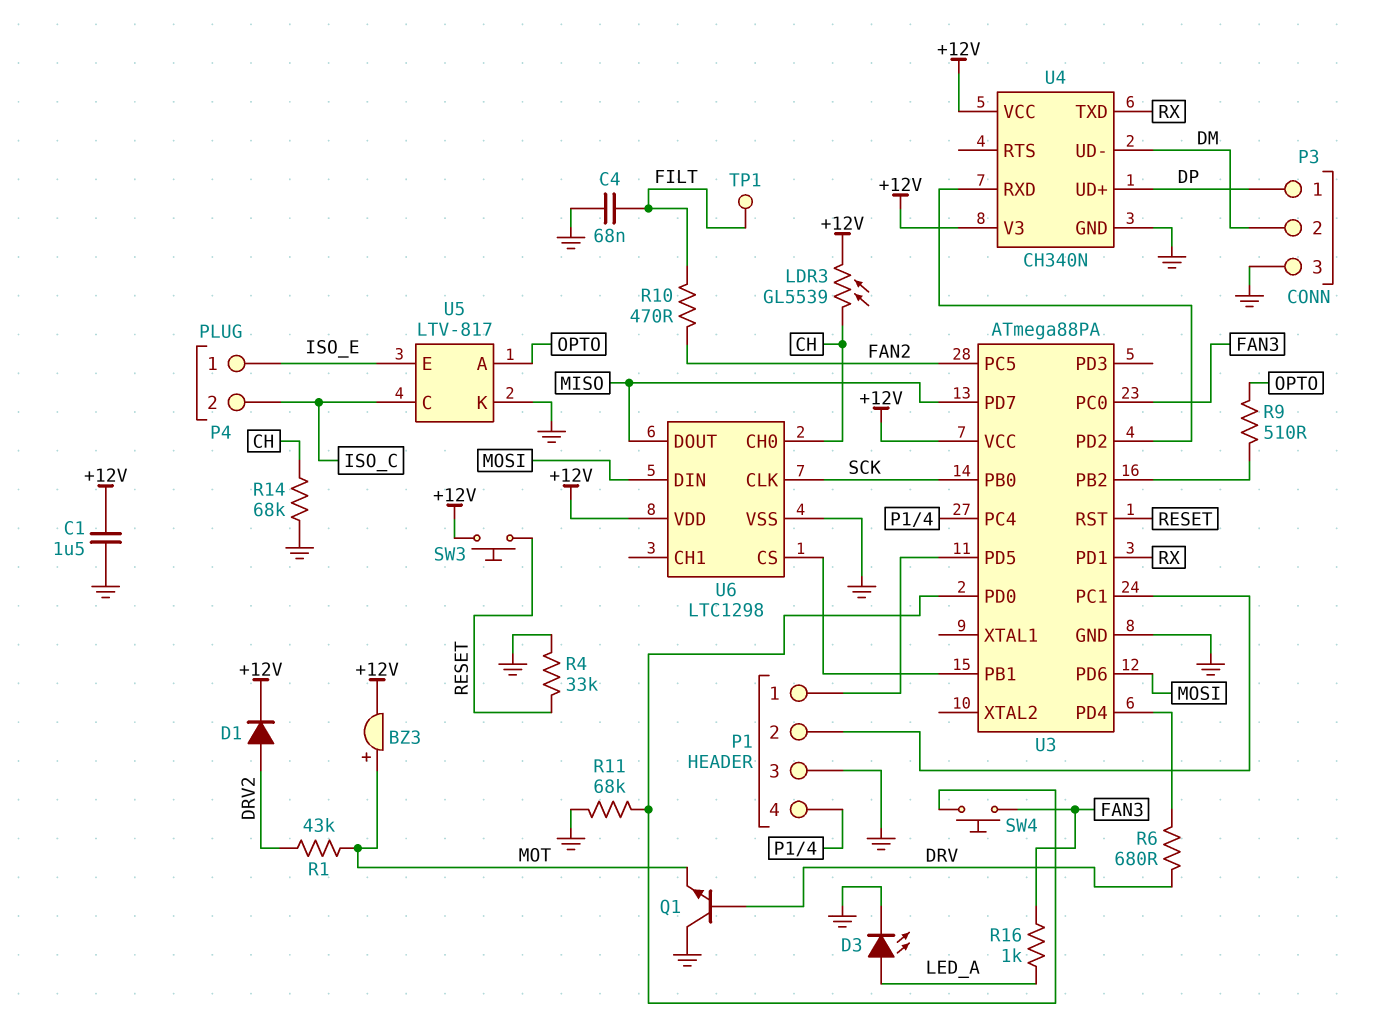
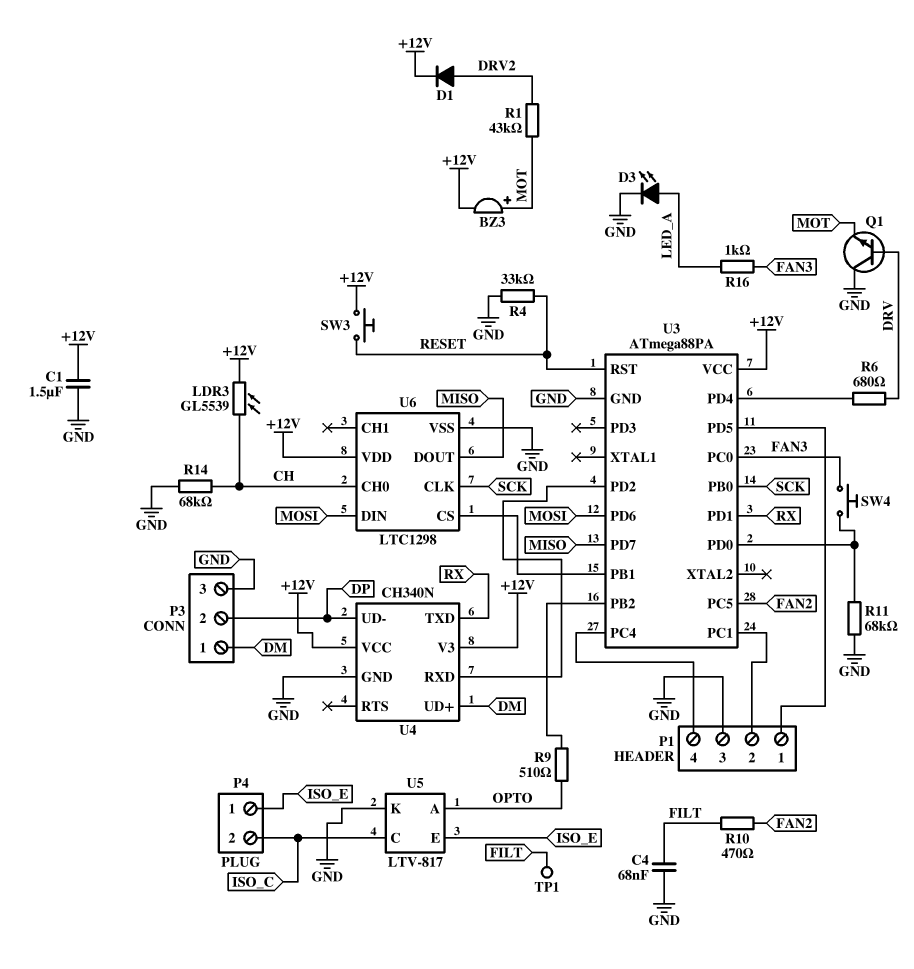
P3 pin 1: DP -> DM
P3 pin 2: DM -> DP
U4 pin UD+: DP -> DM
U4 pin UD-: DM -> DP

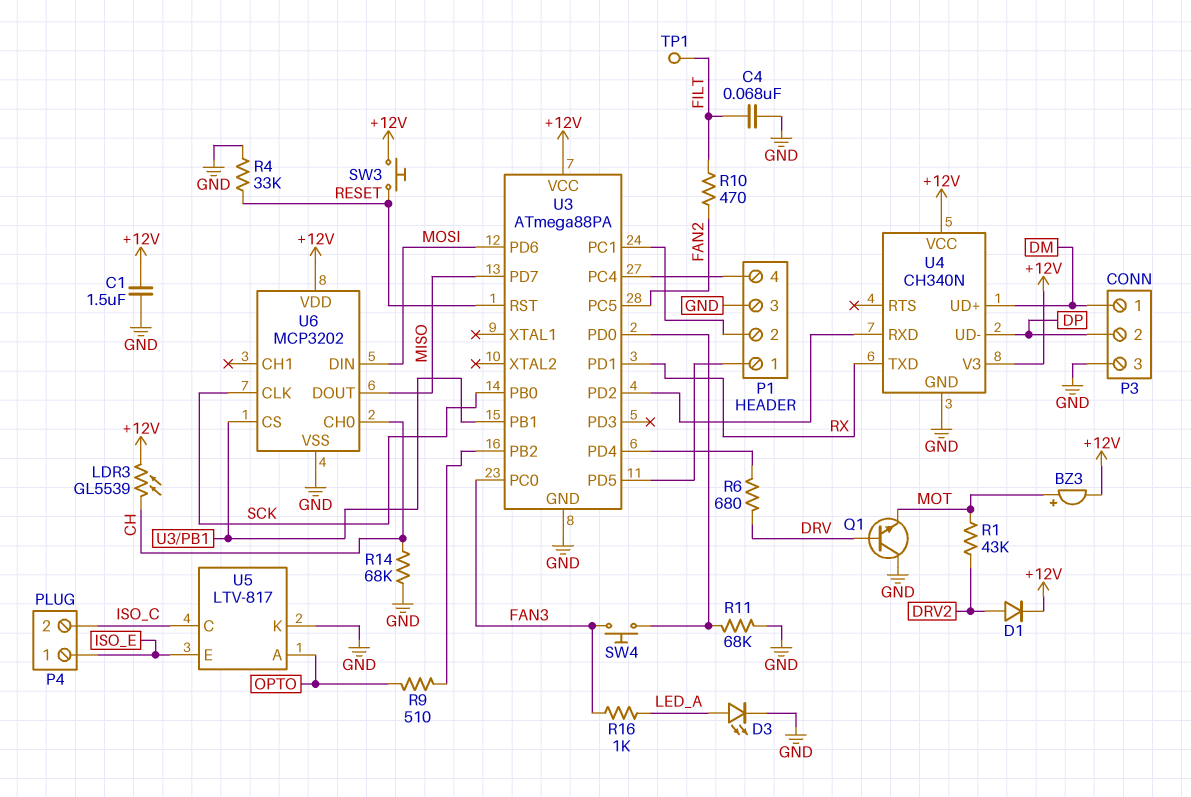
U6: LTC1298 -> MCP3202

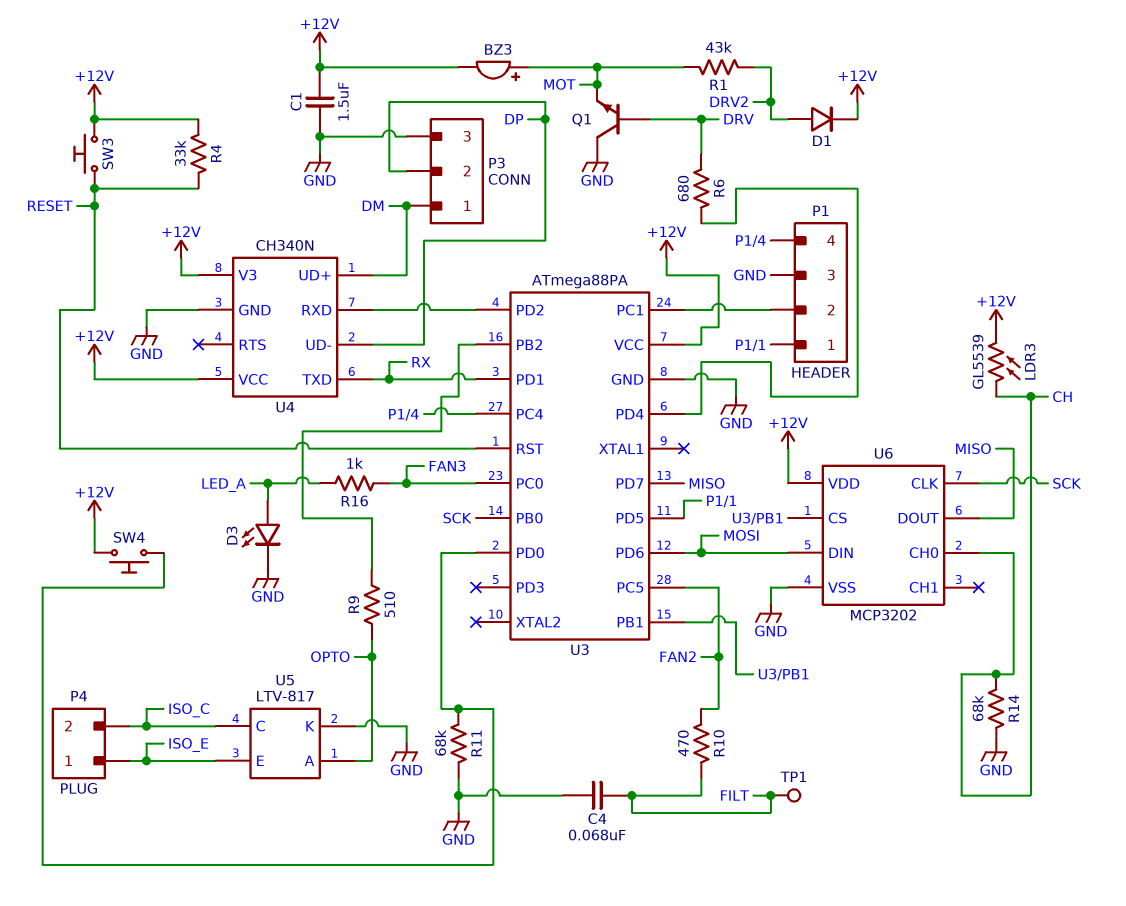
R4: 33k (GND, RESET) -> 33k (+12V, RESET)
SW4: button (FAN3, U3/PD0) -> button (+12V, U3/PD0)

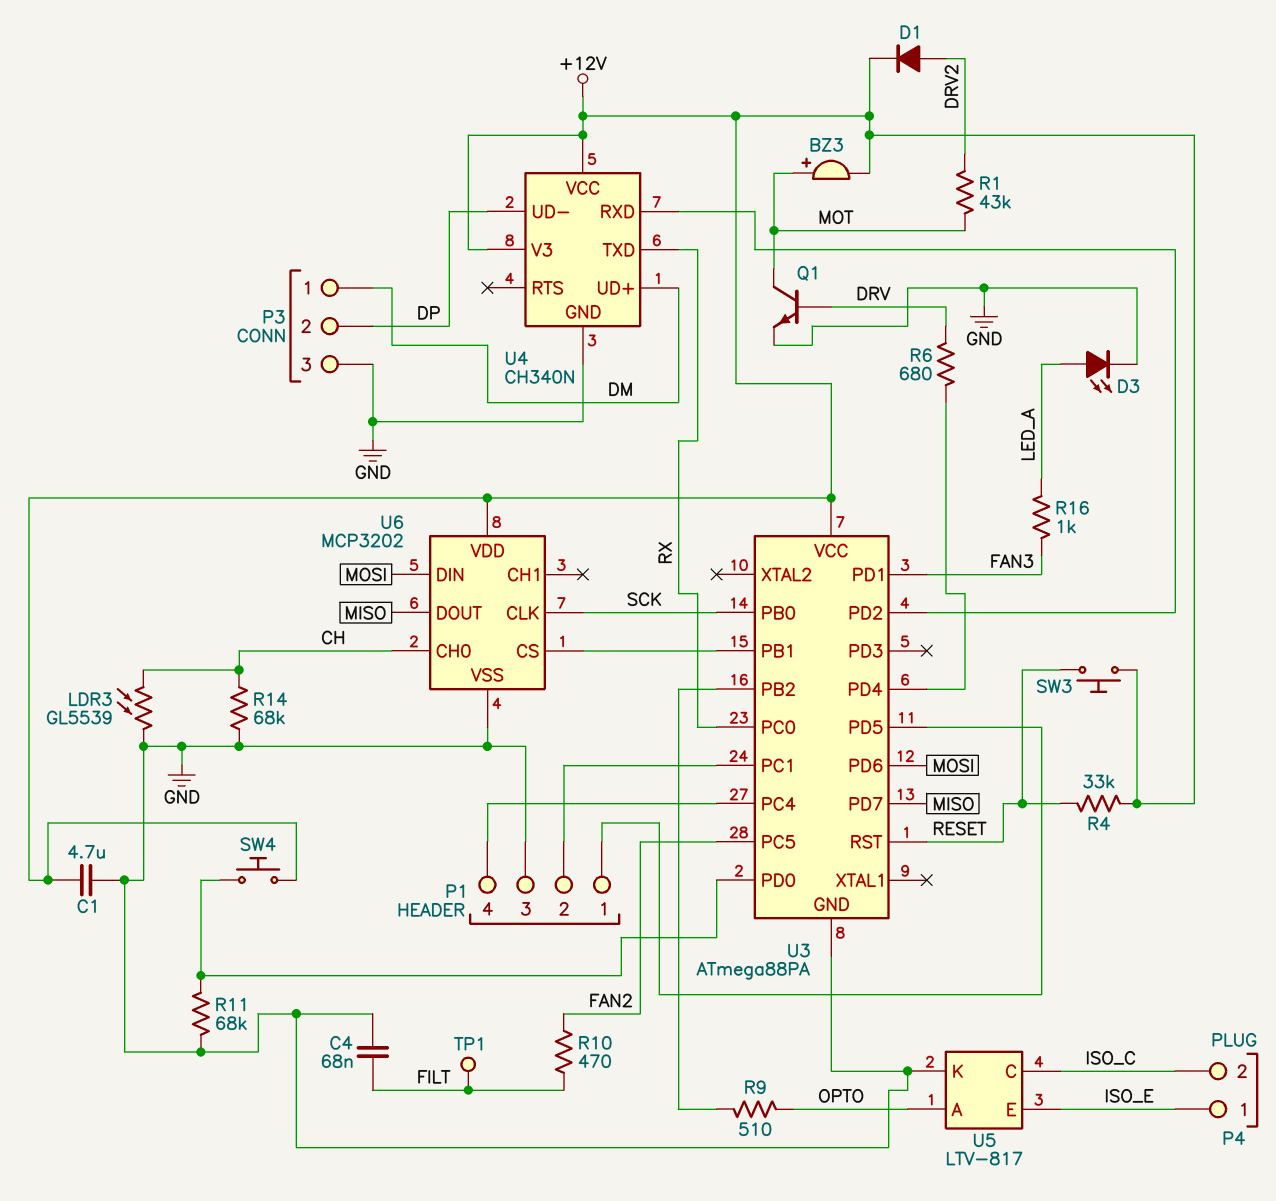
C1: 1.5uF (+12V, GND) -> 4.7uF (+12V, GND)
LDR3: GL5539 (+12V, CH) -> GL5539 (CH, GND)
Q1: NPN (B DRV, C GND, E MOT) -> NPN (B DRV, C MOT, E GND)
U3 pin PC0: FAN3 -> RX
U3 pin PD1: RX -> FAN3

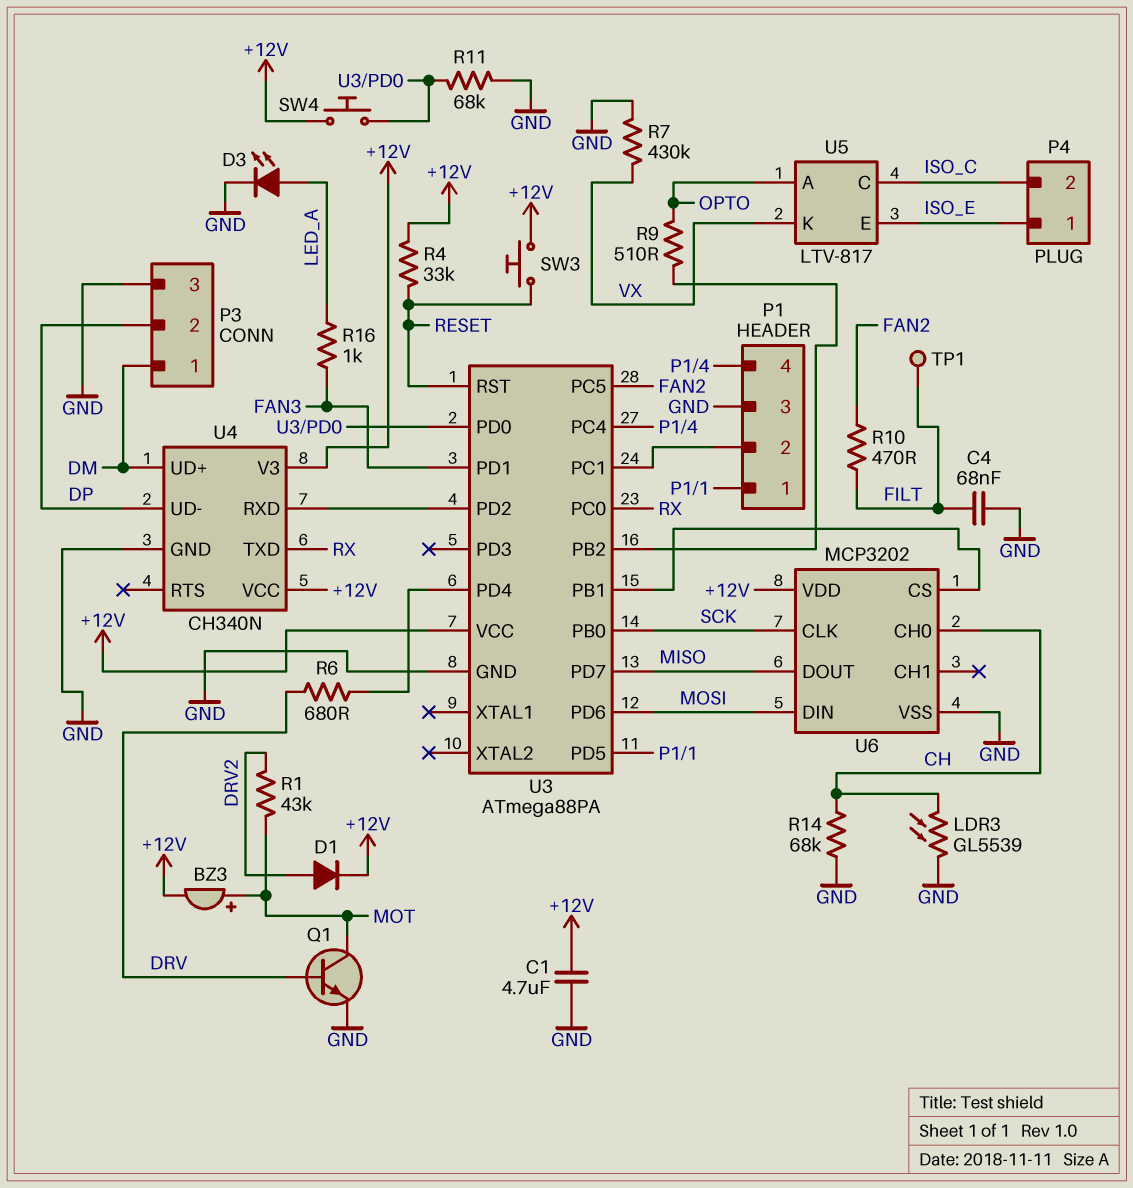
R7: none -> 430k (GND, VX)
U5 pin K: GND -> VX

